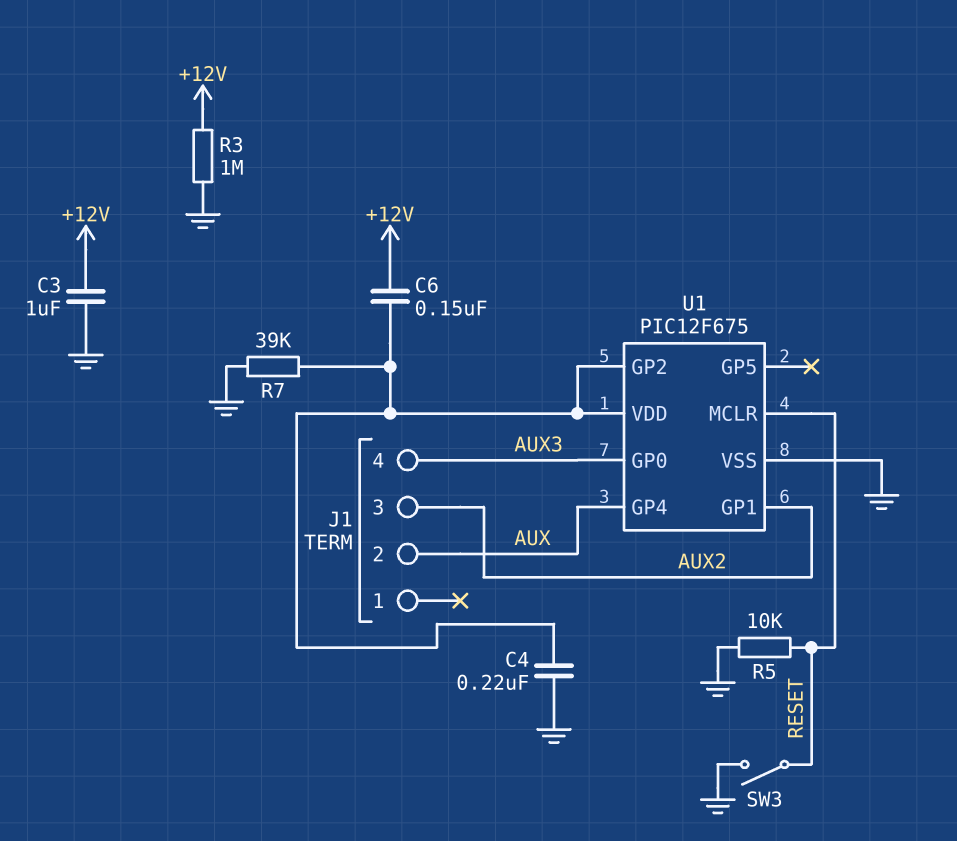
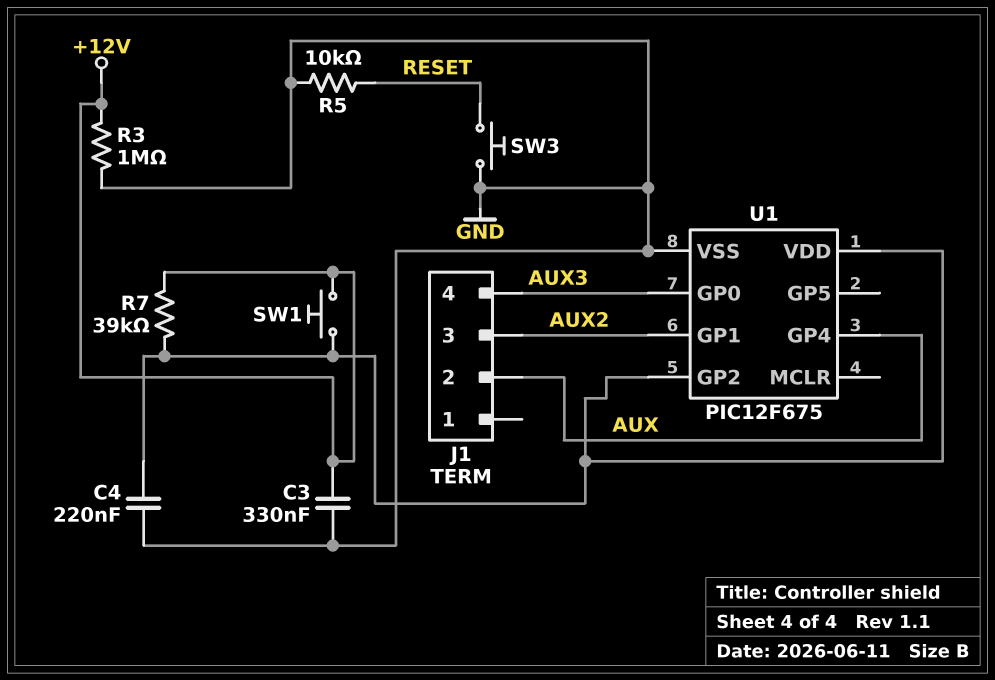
C3: 1uF (+12V, GND) -> 330nF (+12V, GND)
C6: 150nF (+12V, U1/GP2) -> none
R7: 39k (GND, U1/GP2) -> 39k (+12V, U1/GP2)
SW1: none -> button (+12V, U1/GP2)
SW3: switch (GND, RESET) -> button (GND, RESET)
U1 pin MCLR: RESET -> none

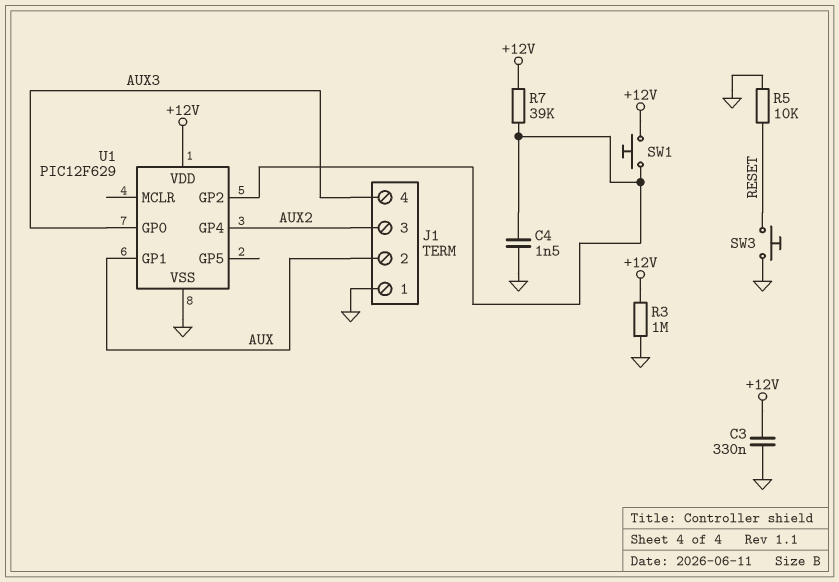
C4: 220nF (GND, U1/GP2) -> 1.5nF (GND, U1/GP2)
J1 pin 1: none -> GND
U1: PIC12F675 -> PIC12F629
U1 pin GP1: AUX2 -> AUX
U1 pin GP4: AUX -> AUX2
U1 pin VDD: U1/GP2 -> +12V

